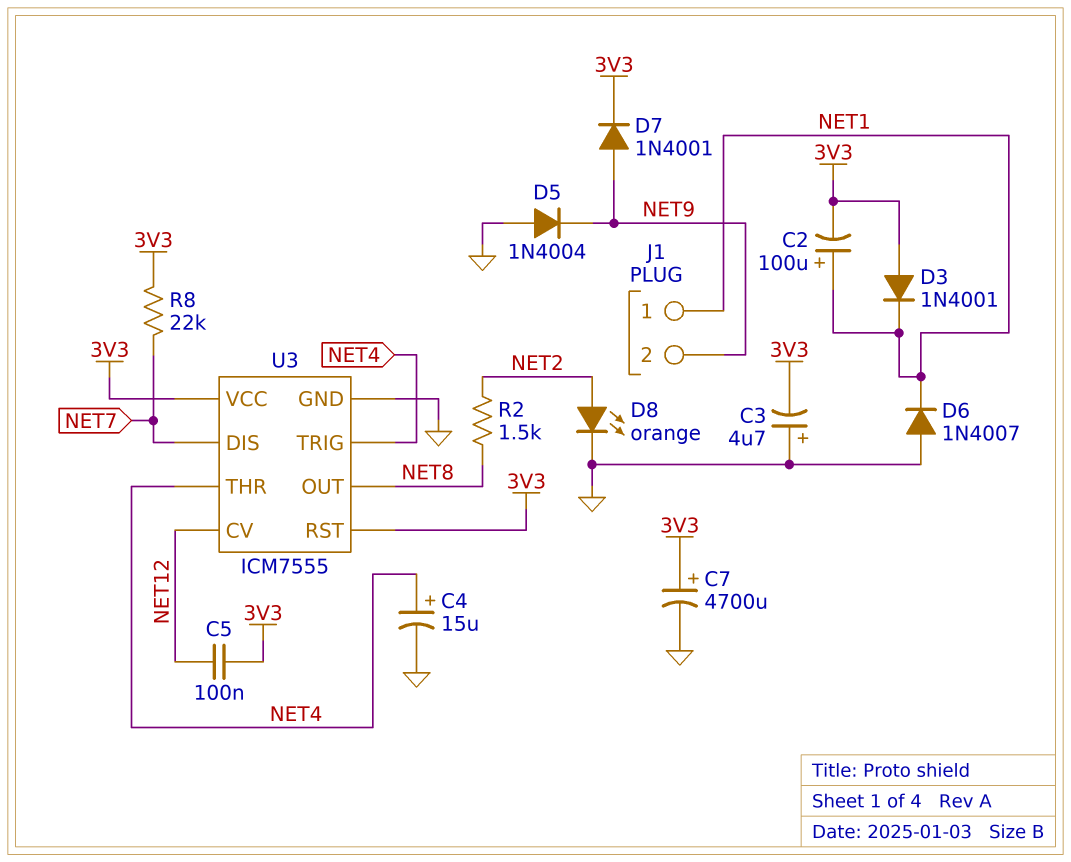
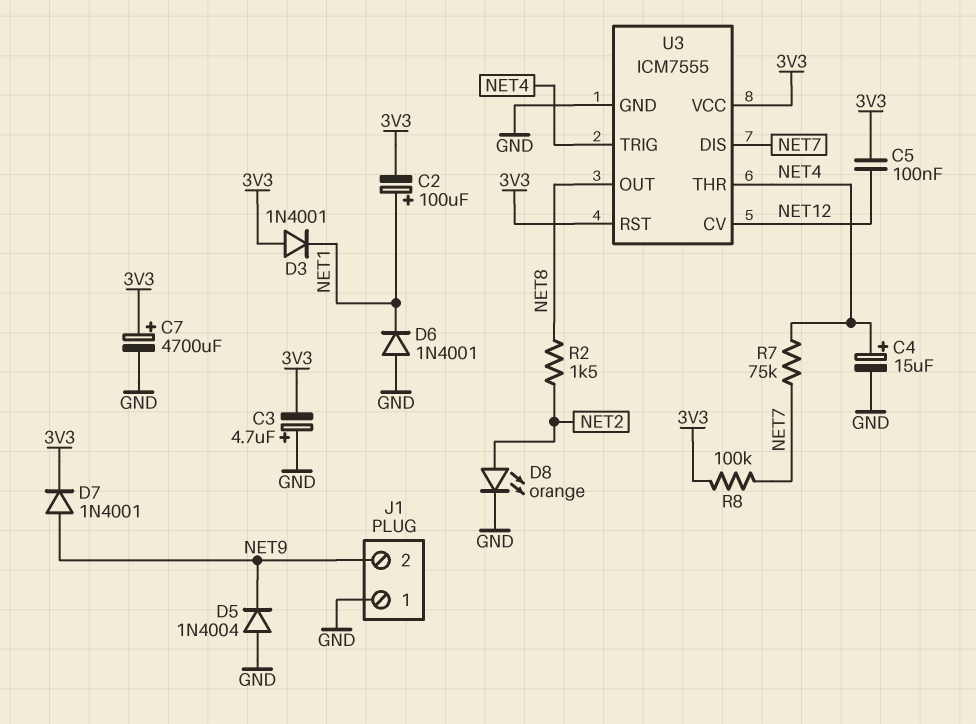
D6: diode 1N4007 (A GND, K NET1) -> diode 1N4001 (A GND, K NET1)
J1 pin 1: NET1 -> GND
R7: none -> 75k (NET4, NET7)
R8: 22k (3V3, NET7) -> 100k (3V3, NET7)

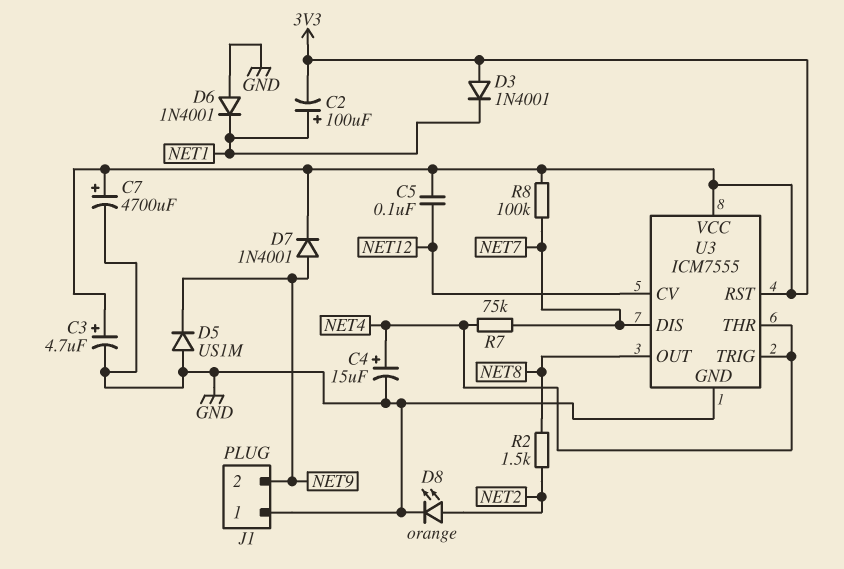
C3: 4.7uF (plus GND, minus 3V3) -> 4.7uF (plus 3V3, minus GND)
D5: diode 1N4004 (A GND, K NET9) -> diode US1M (A GND, K NET9)

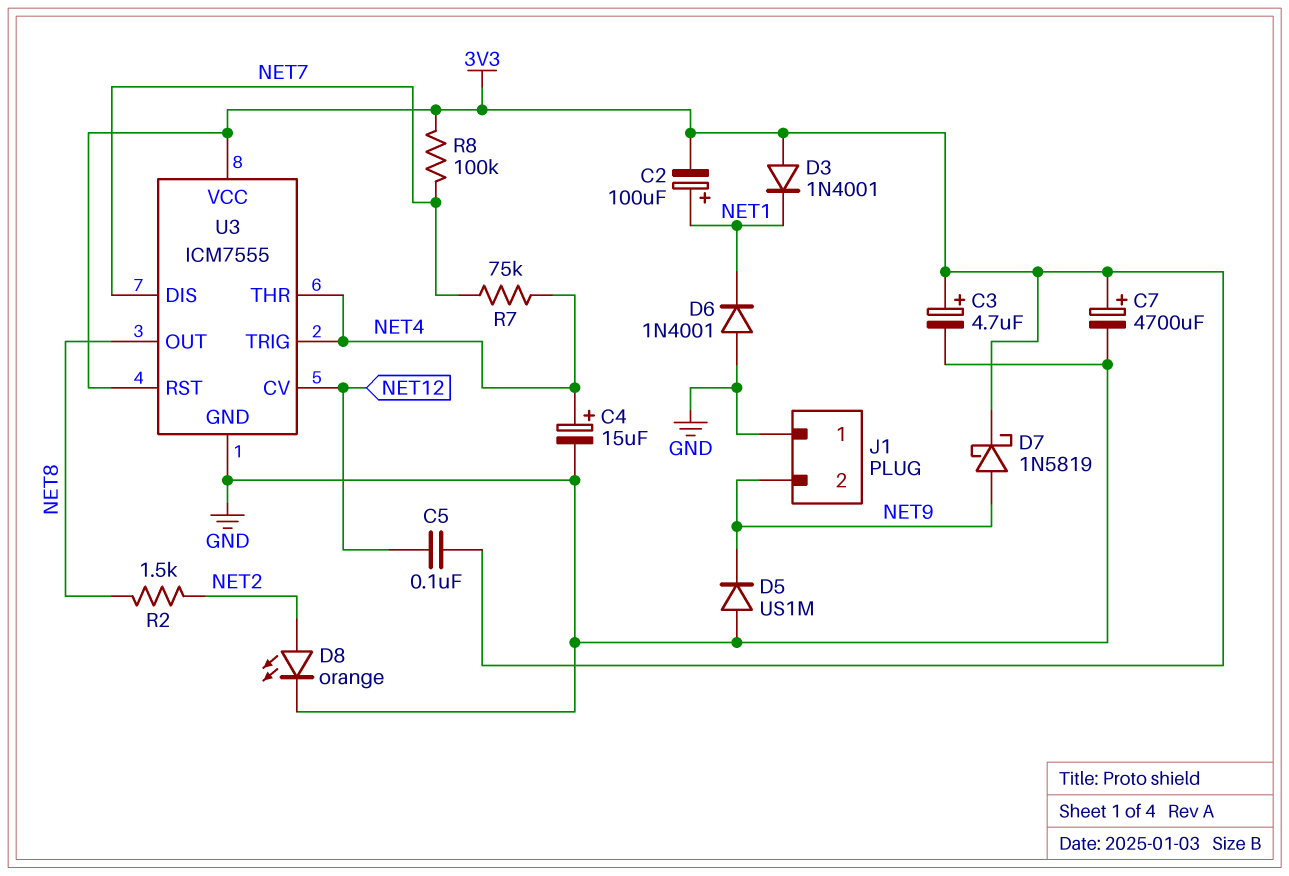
D7: diode 1N4001 (A NET9, K 3V3) -> schottky 1N5819 (A NET9, K 3V3)

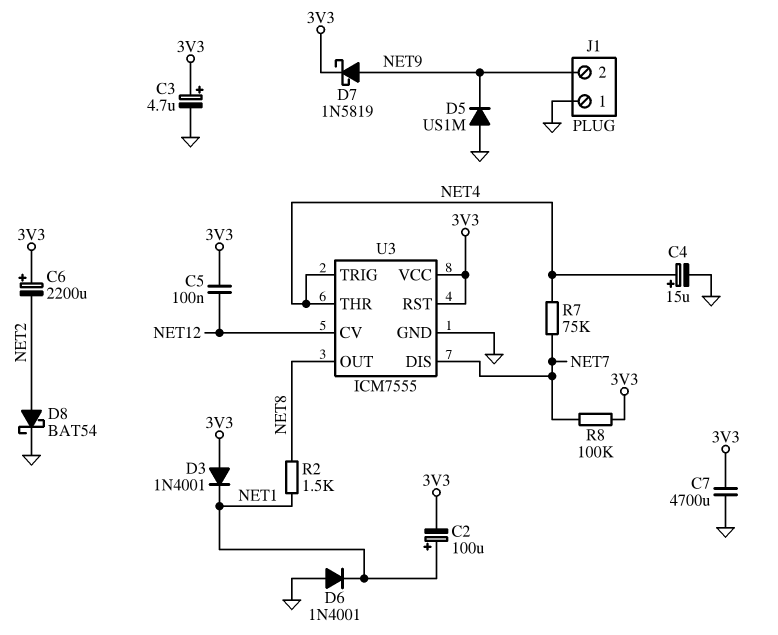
C6: none -> 2200uF (plus 3V3, minus NET2)
C7: 4700uF (plus 3V3, minus GND) -> 4700uF (3V3, GND)
D8: LED orange (A NET2, K GND) -> schottky BAT54 (A NET2, K GND)
R2: 1.5k (NET2, NET8) -> 1.5k (NET1, NET8)

